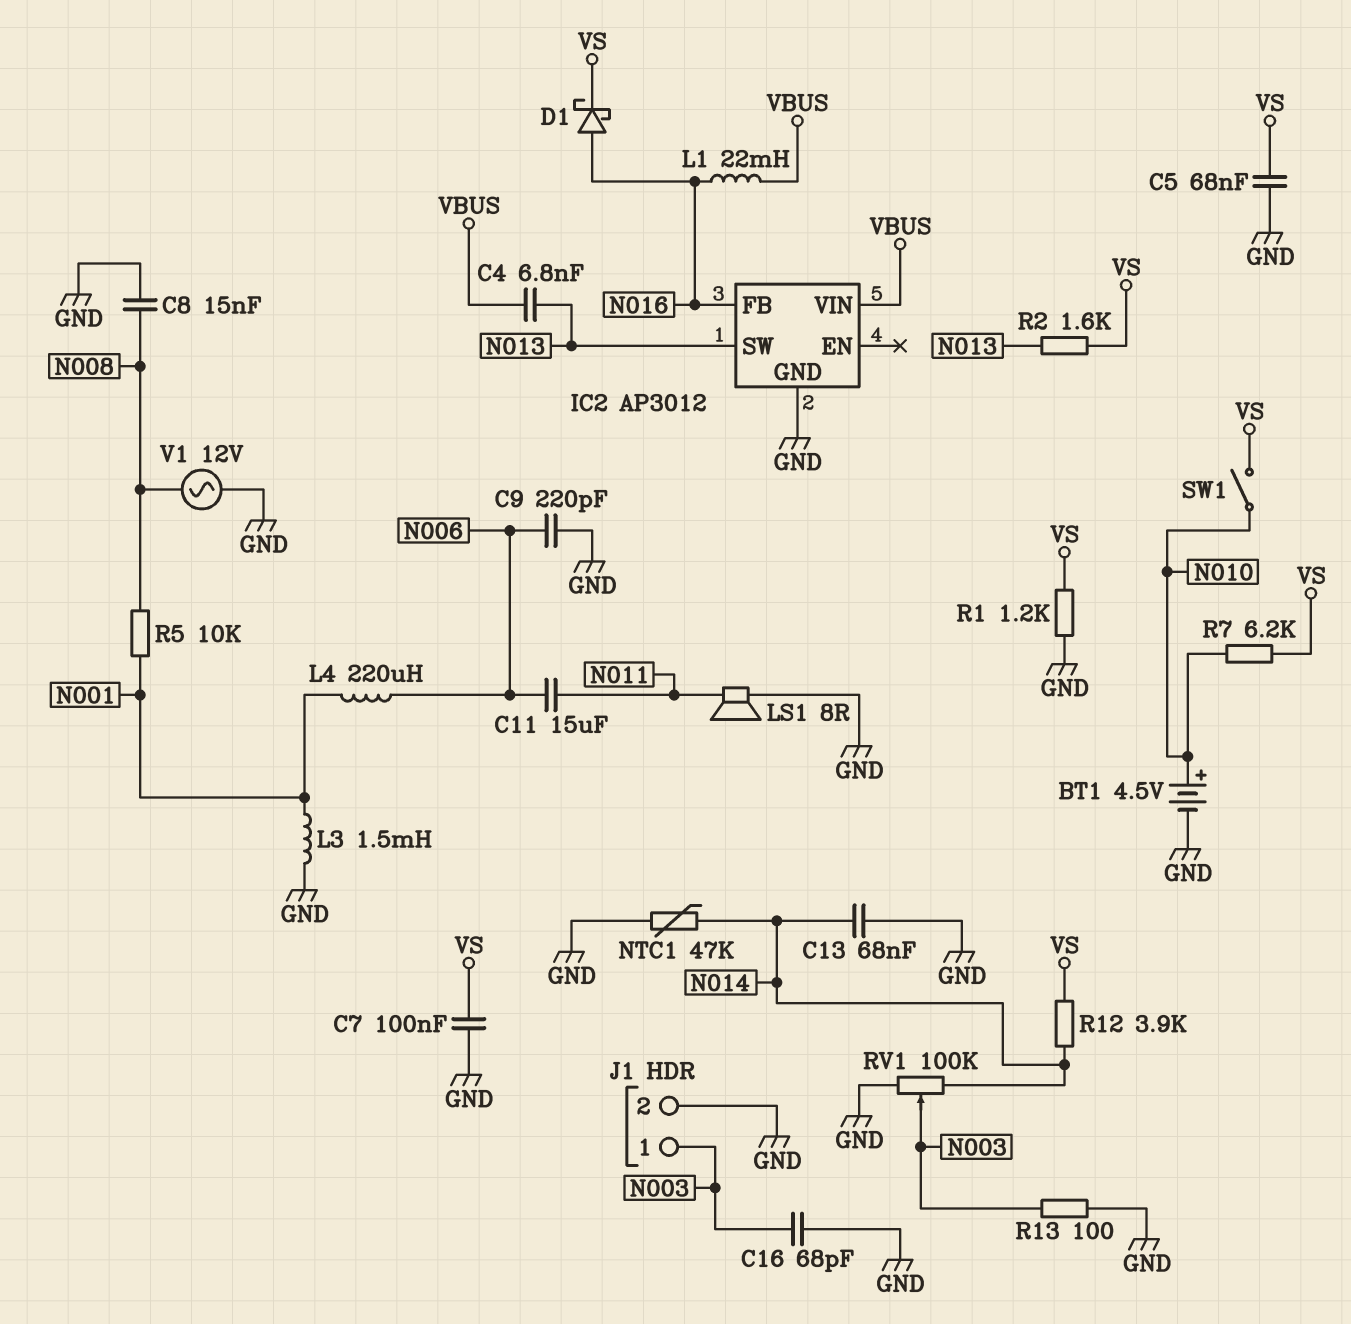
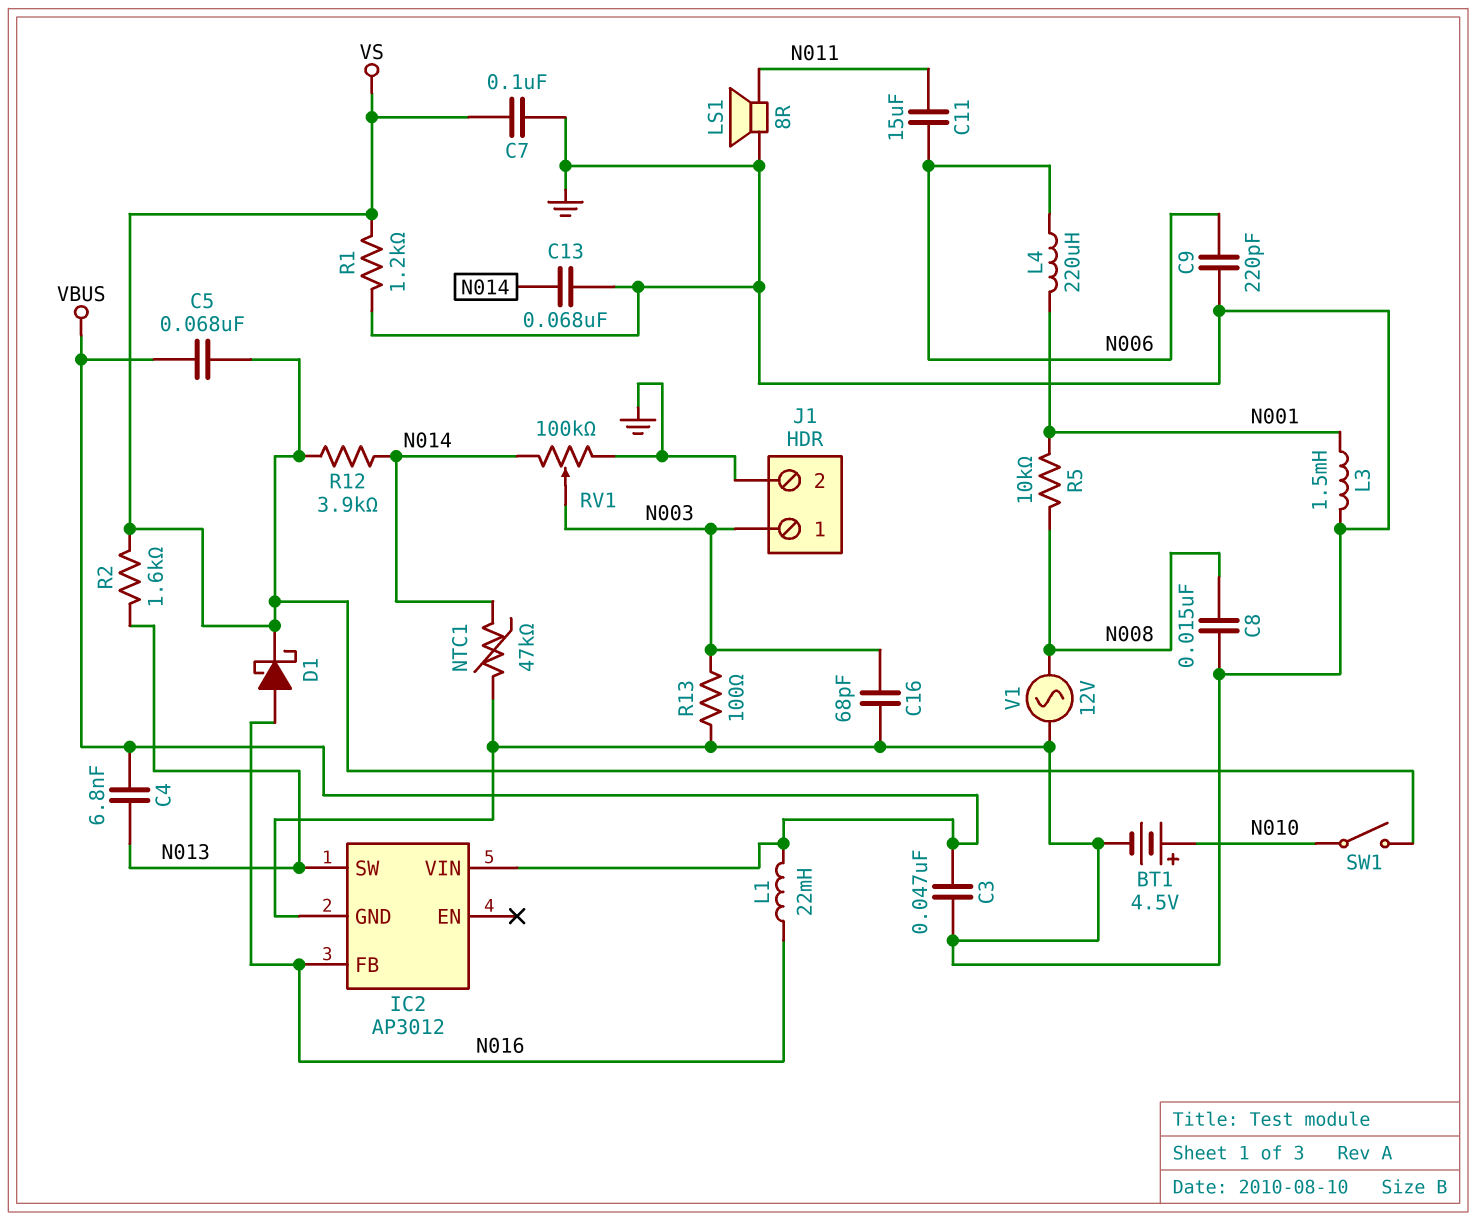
C3: none -> 47nF (GND, VBUS)
C5: 68nF (GND, VS) -> 68nF (VBUS, VS)
R7: 6.2k (N010, VS) -> none

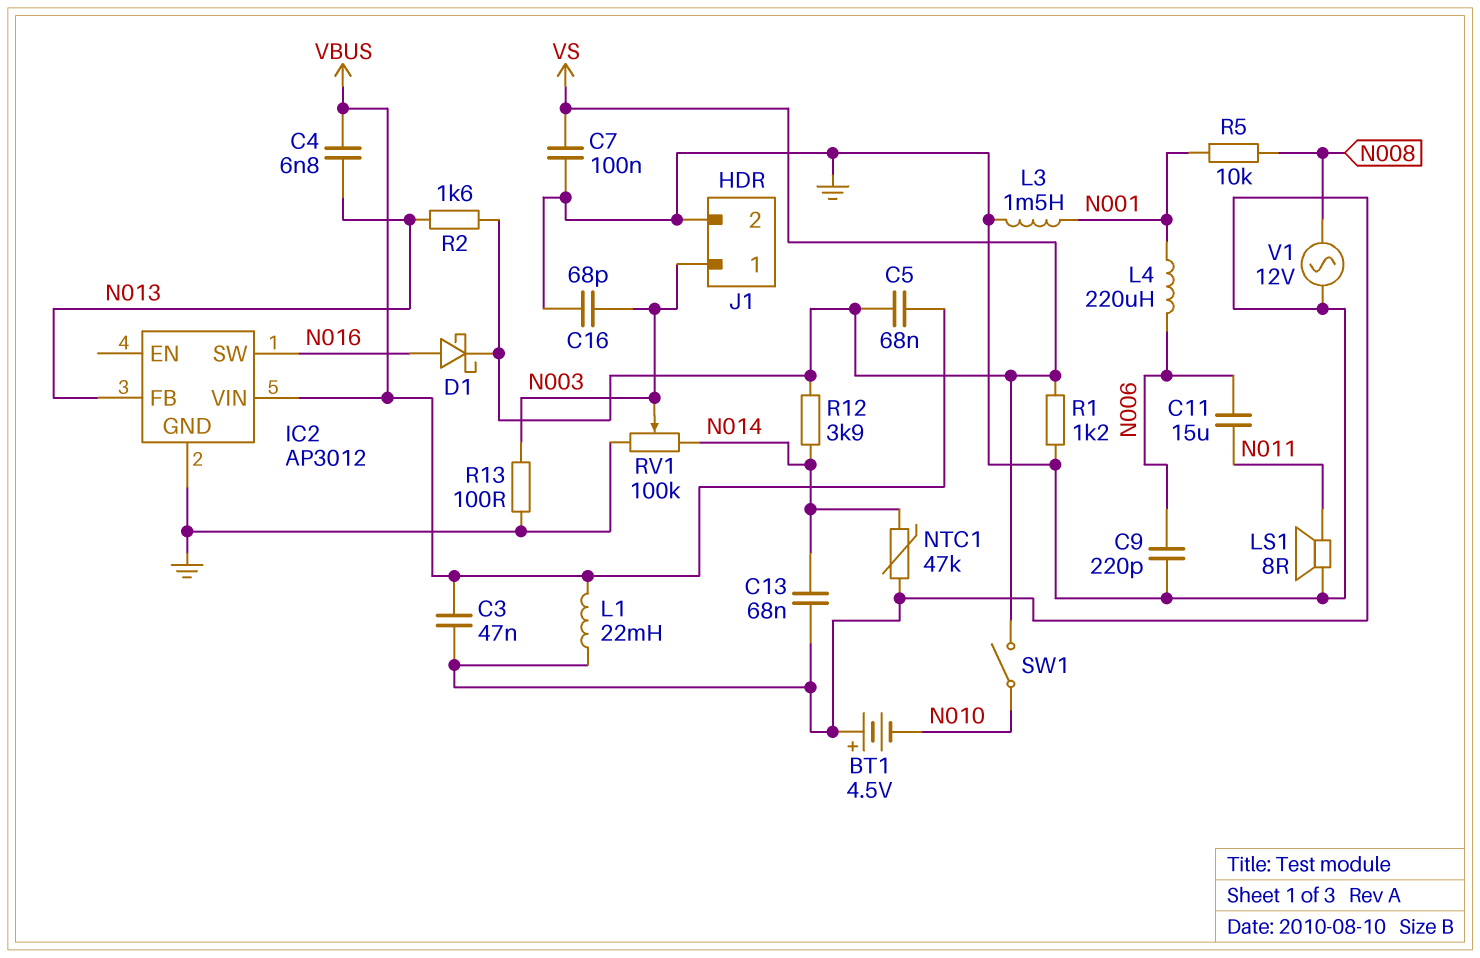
BT1: 4.5V (plus N010, minus GND) -> 4.5V (plus GND, minus N010)
C8: 15nF (GND, N008) -> none
IC2 pin FB: N016 -> N013
IC2 pin SW: N013 -> N016
L1: 22mH (N016, VBUS) -> 22mH (GND, VBUS)

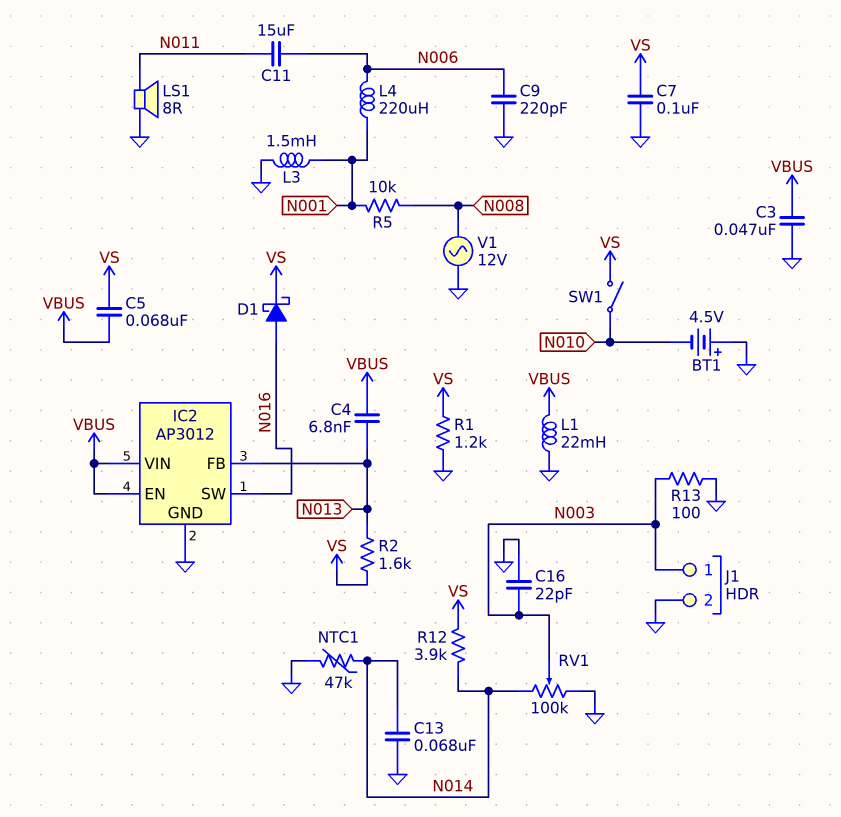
C16: 68pF (GND, N003) -> 22pF (GND, N003)
IC2 pin EN: none -> VBUS

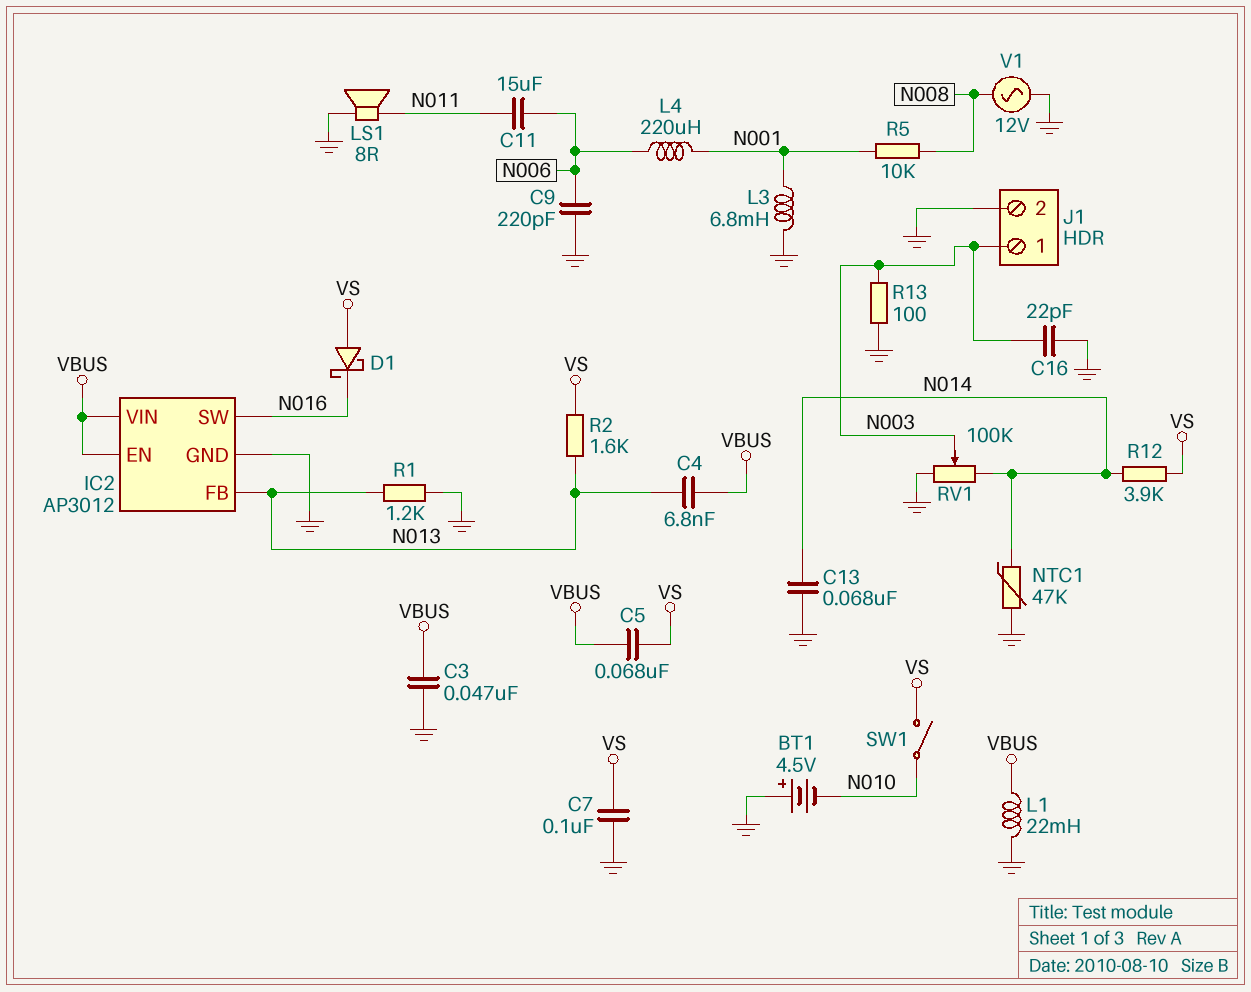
D1: schottky (A N016, K VS) -> schottky (A VS, K N016)
L3: 1.5mH (GND, N001) -> 6.8mH (GND, N001)
R1: 1.2k (GND, VS) -> 1.2k (GND, N013)

